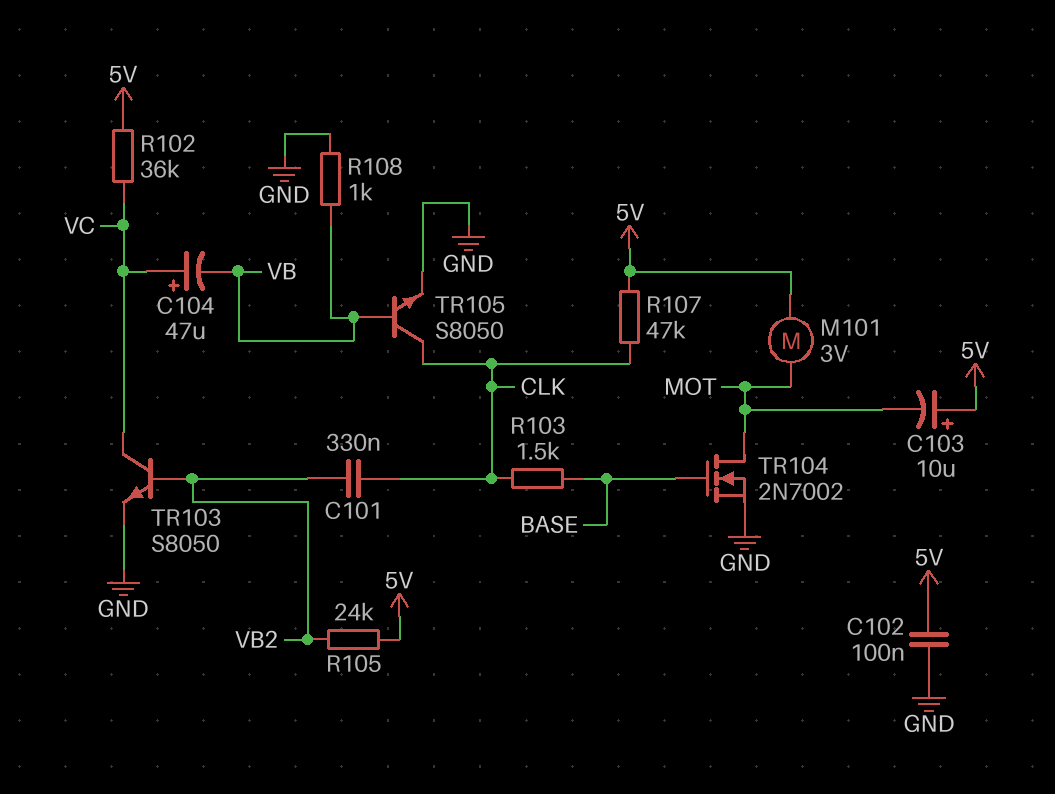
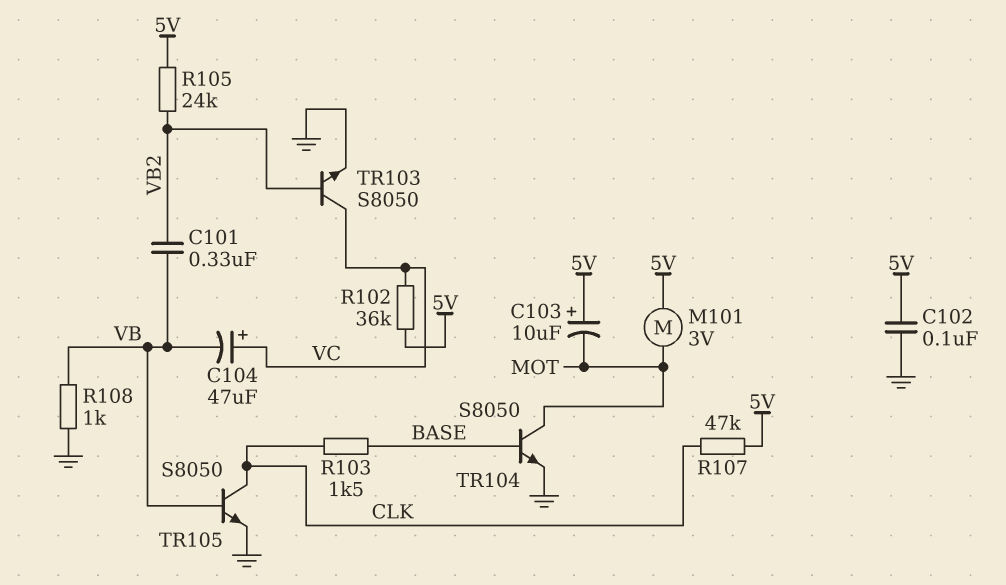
C101: 330nF (CLK, VB2) -> 330nF (VB, VB2)
TR104: NMOS 2N7002 (G BASE, D MOT, S GND) -> NPN S8050 (B BASE, C MOT, E GND)

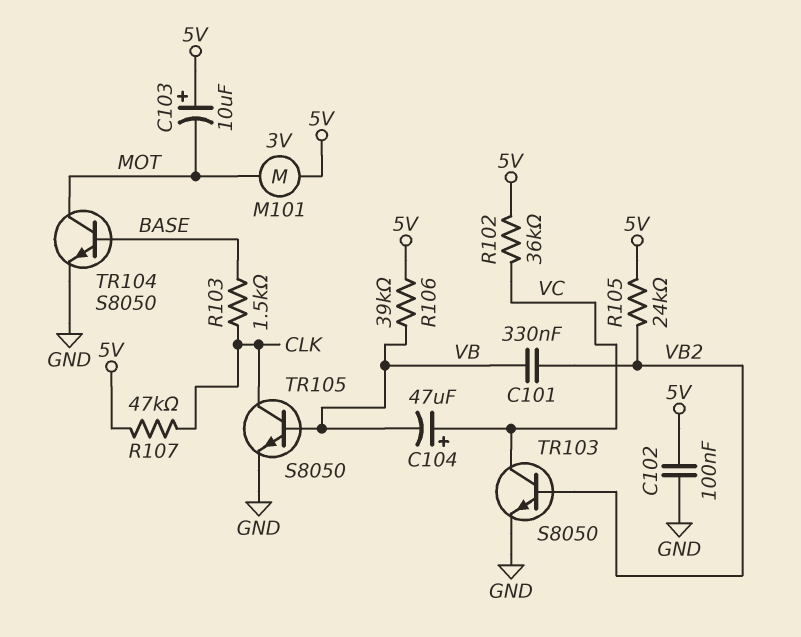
R106: none -> 39k (5V, VB)
R108: 1k (GND, VB) -> none

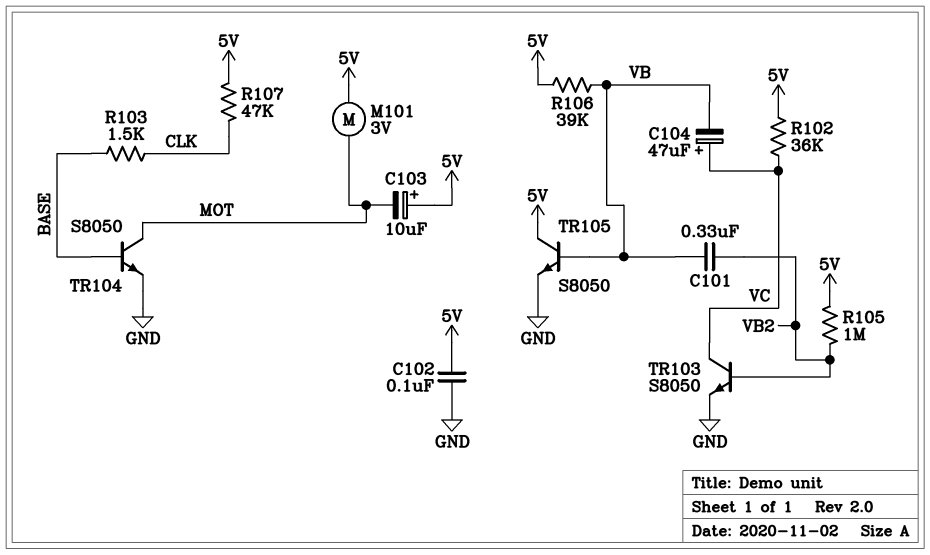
R105: 24k (5V, VB2) -> 1M (5V, VB2)
TR105: NPN S8050 (B VB, C CLK, E GND) -> NPN S8050 (B VB, C 5V, E GND)

